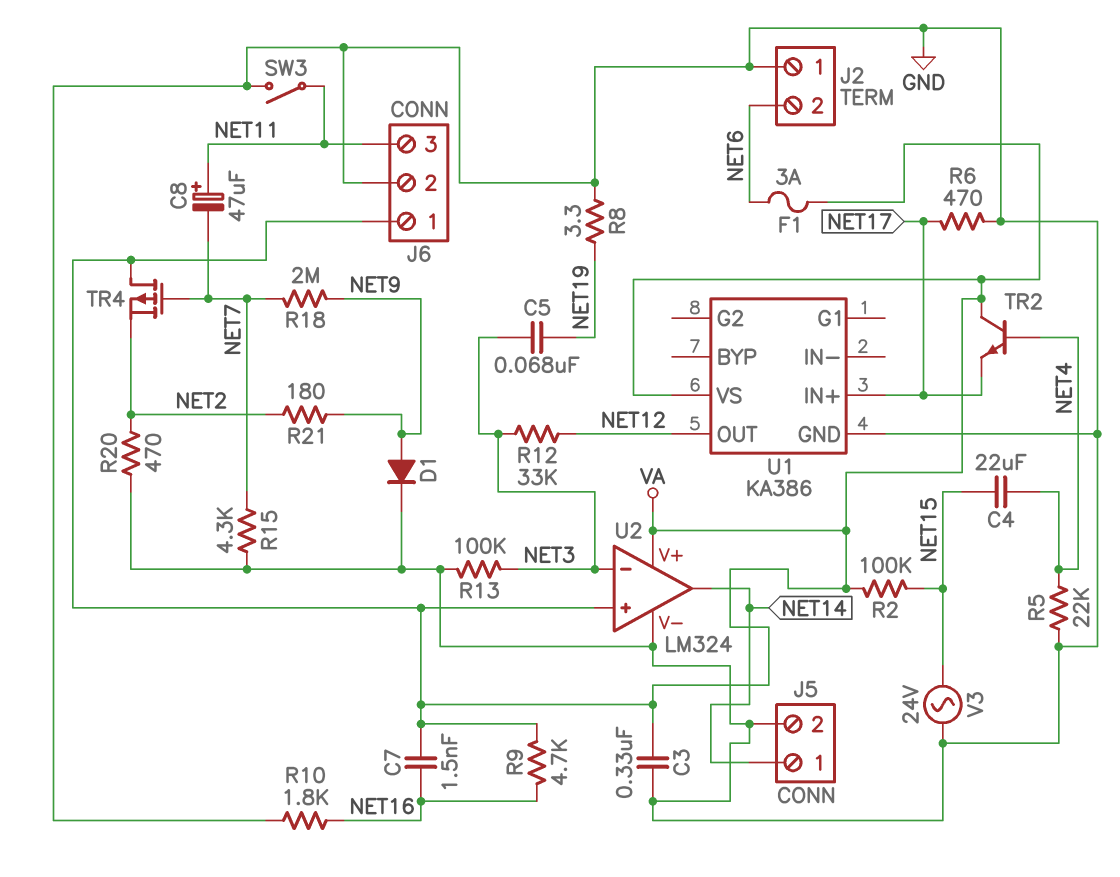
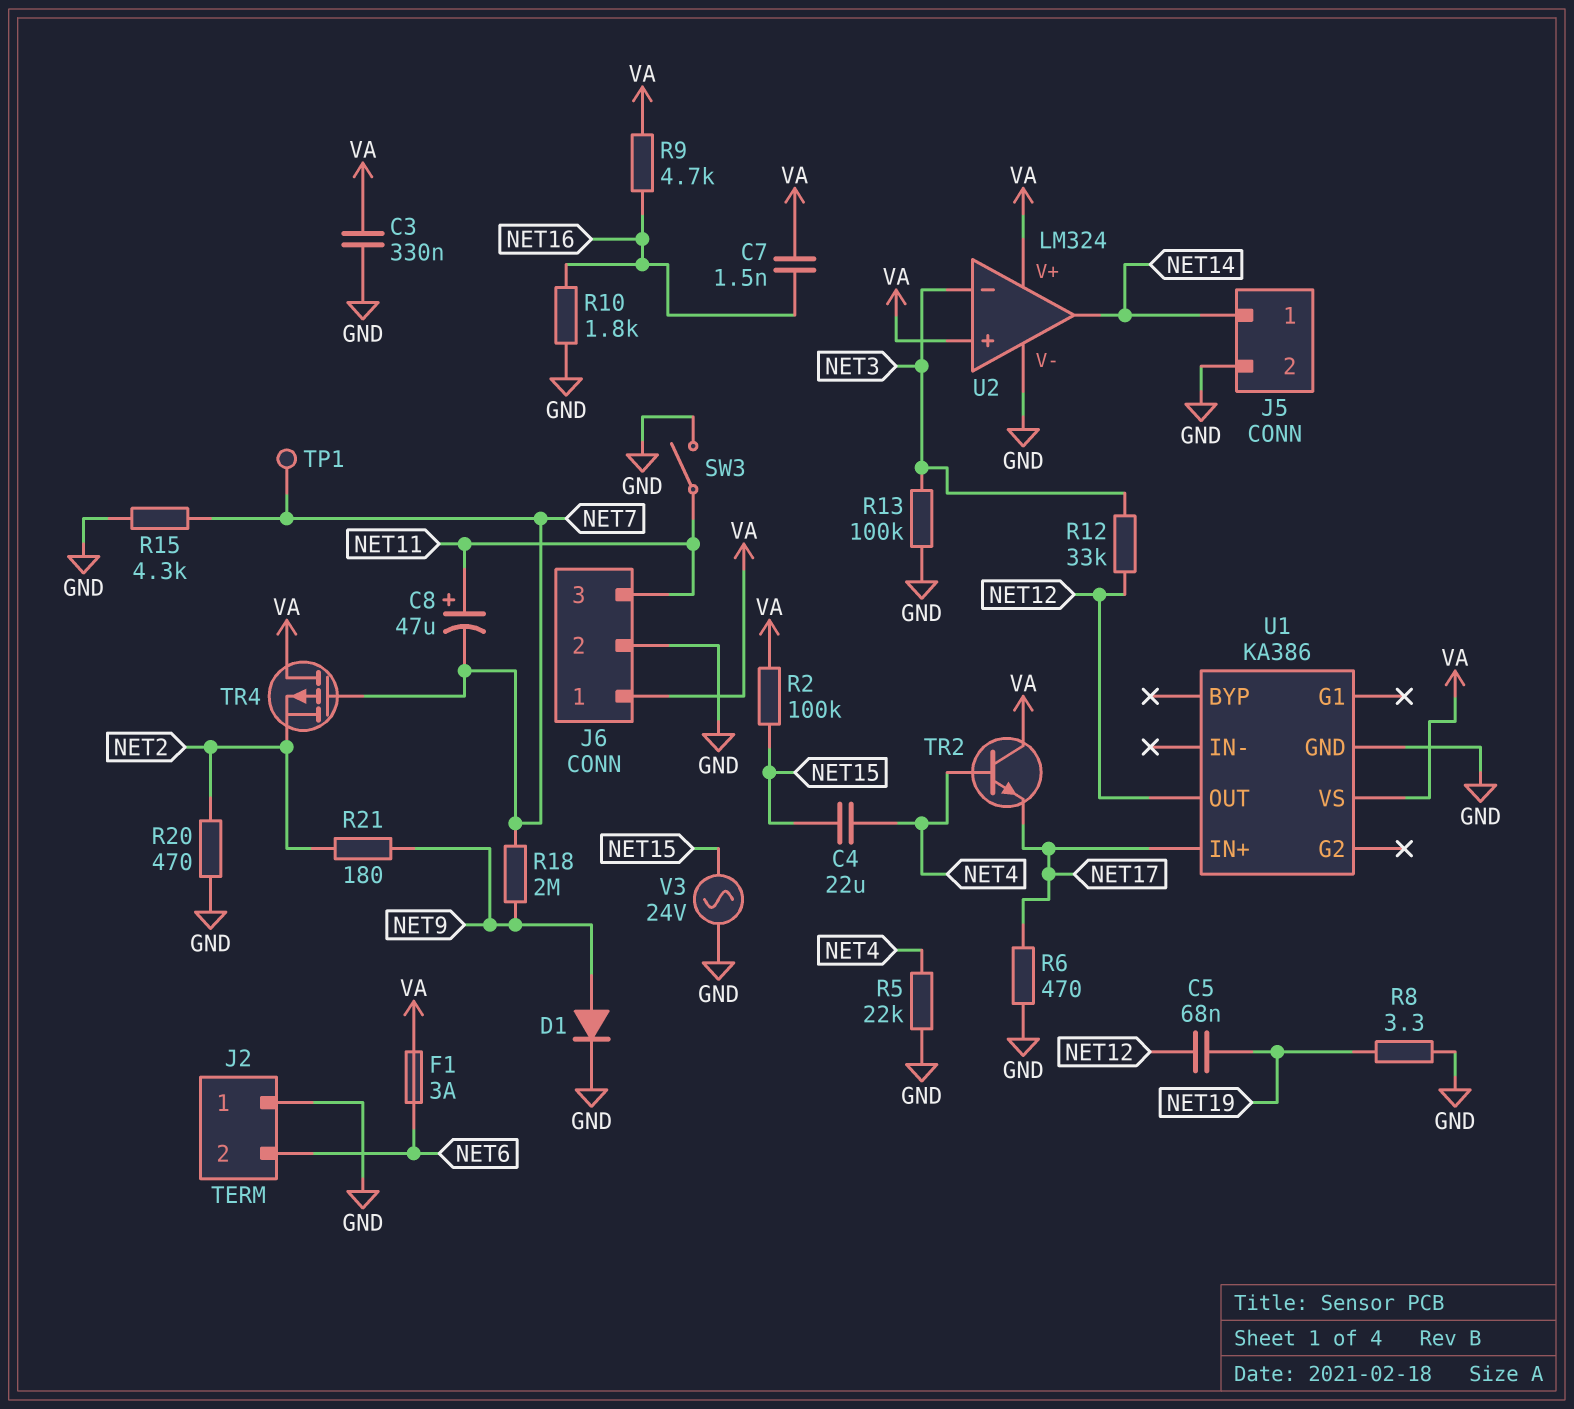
C5: 68nF (NET3, NET19) -> 68nF (NET12, NET19)
TP1: none -> test point (NET7)

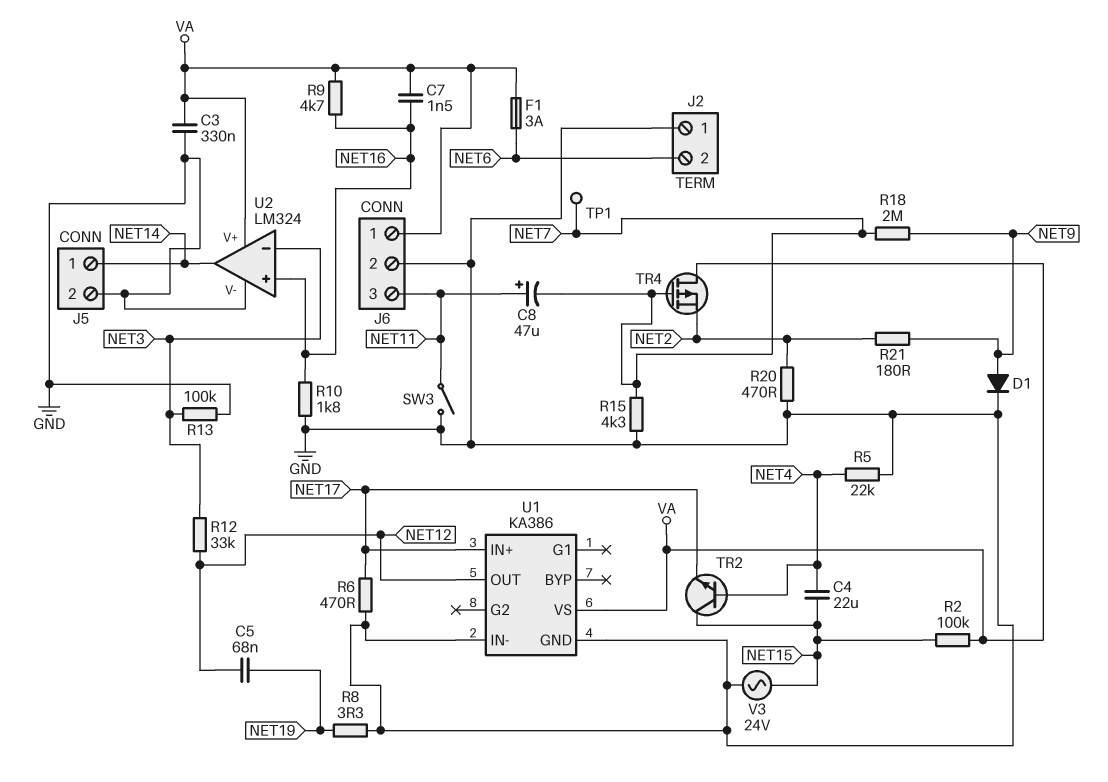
TR2: NPN (B NET4, C VA, E NET17) -> NPN (B NET4, C NET15, E NET17)
U1 pin IN-: none -> GND
U2 pin in+: VA -> NET16

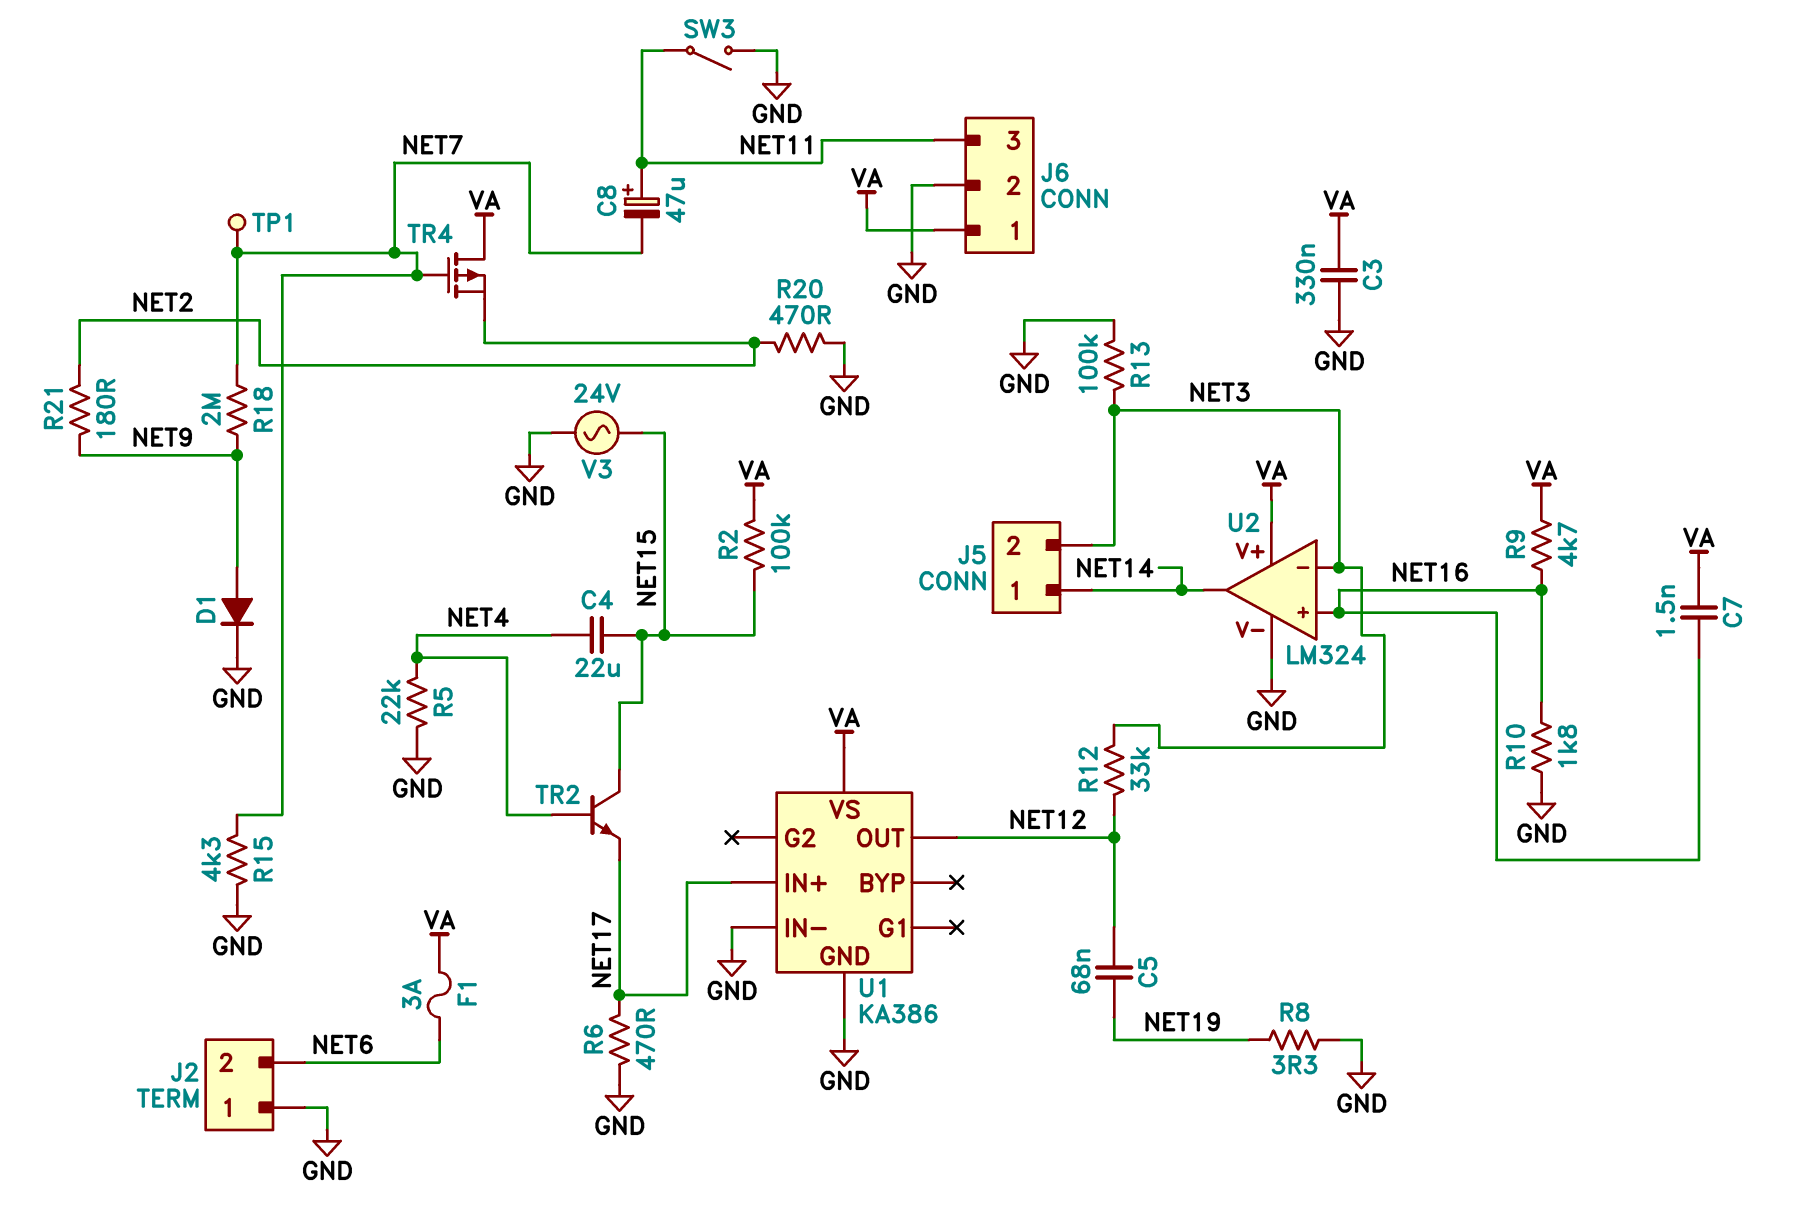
J5 pin 2: GND -> NET3

